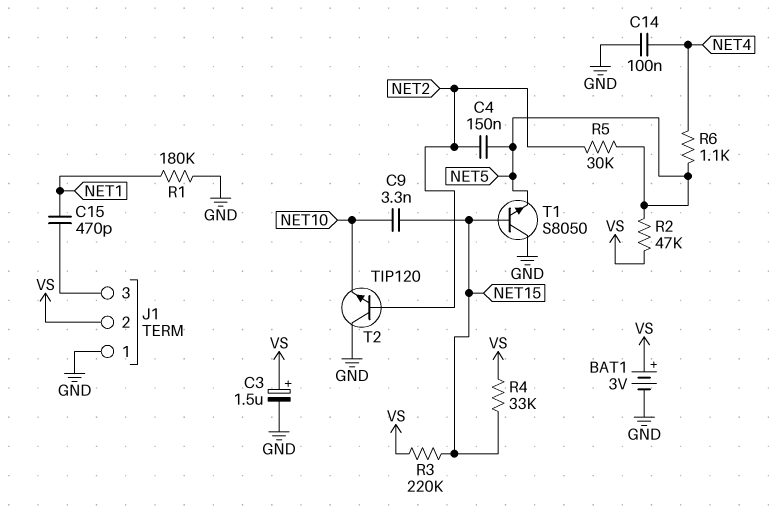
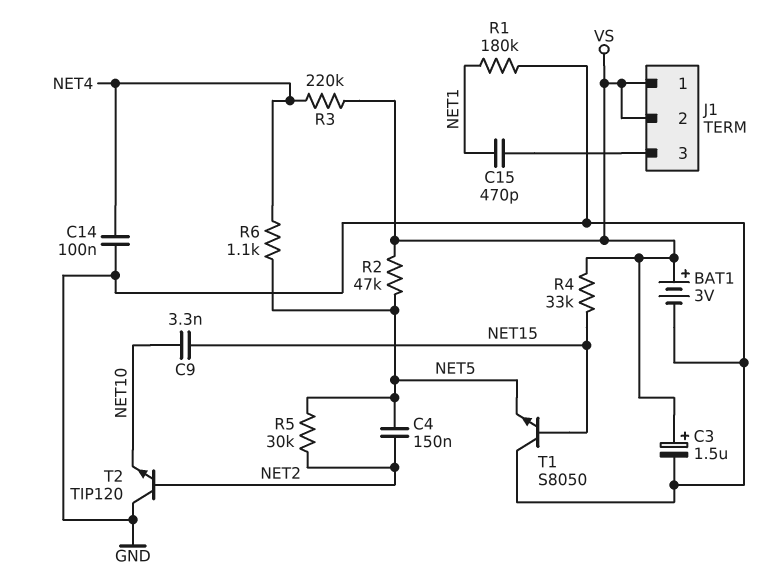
J1 pin 1: GND -> VS
R3: 220k (NET15, VS) -> 220k (NET4, VS)

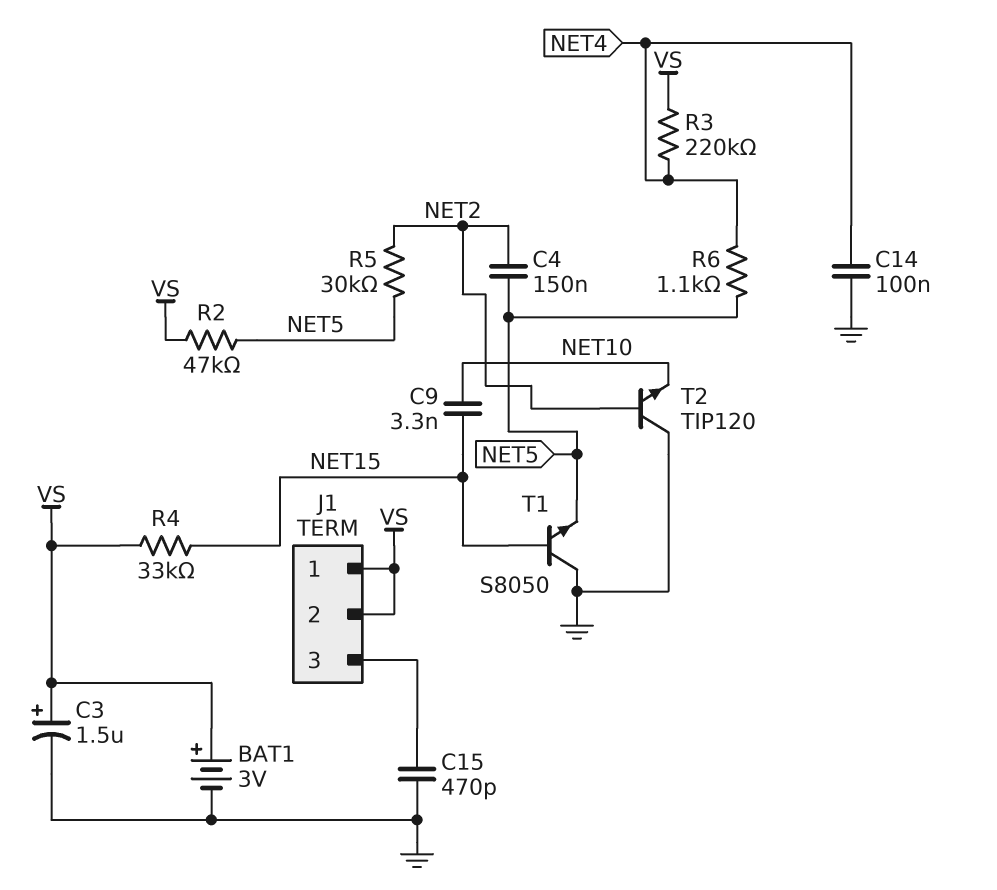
C15: 470pF (J1/3, NET1) -> 470pF (GND, J1/3)
R1: 180k (GND, NET1) -> none

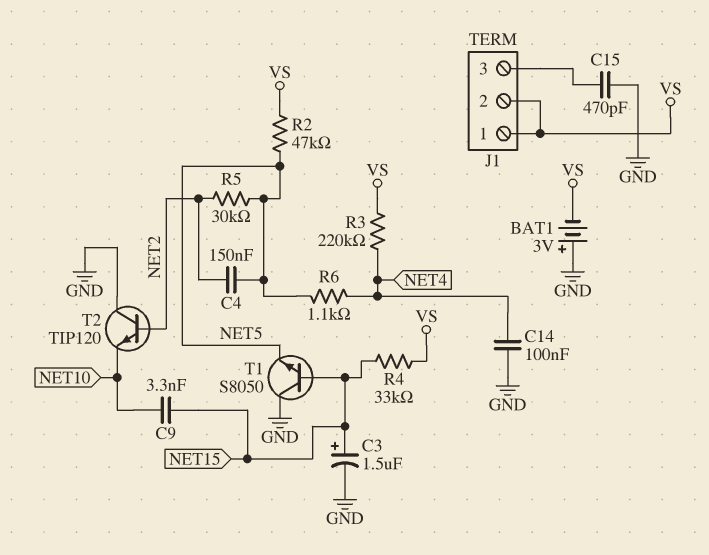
BAT1: 3V (plus VS, minus GND) -> 3V (plus GND, minus VS)
C3: 1.5uF (plus VS, minus GND) -> 1.5uF (plus NET15, minus GND)

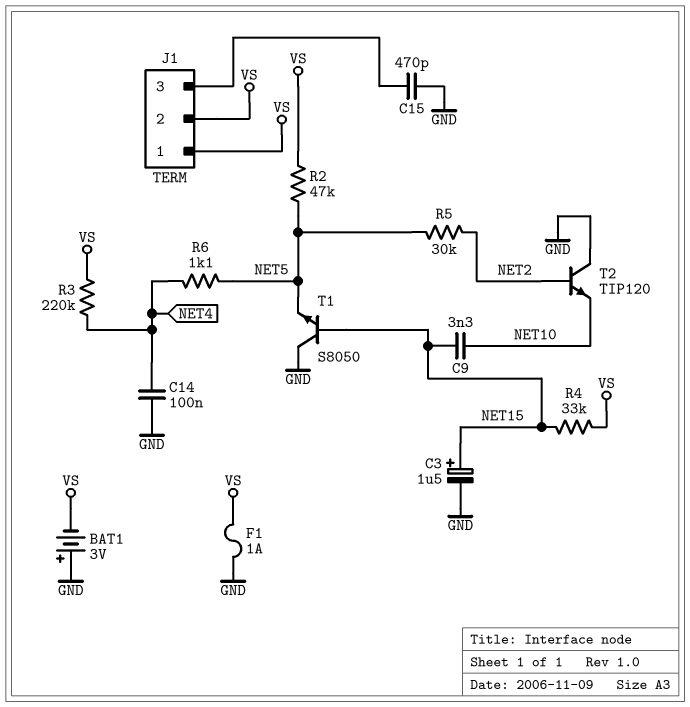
C4: 150nF (NET2, NET5) -> none
F1: none -> 1A (GND, VS)

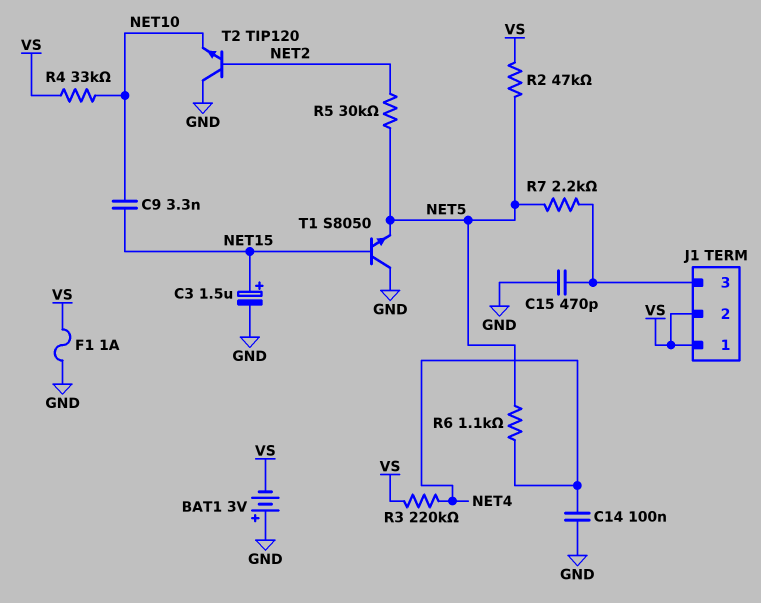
R4: 33k (NET15, VS) -> 33k (NET10, VS)
R7: none -> 2.2k (J1/3, NET5)

